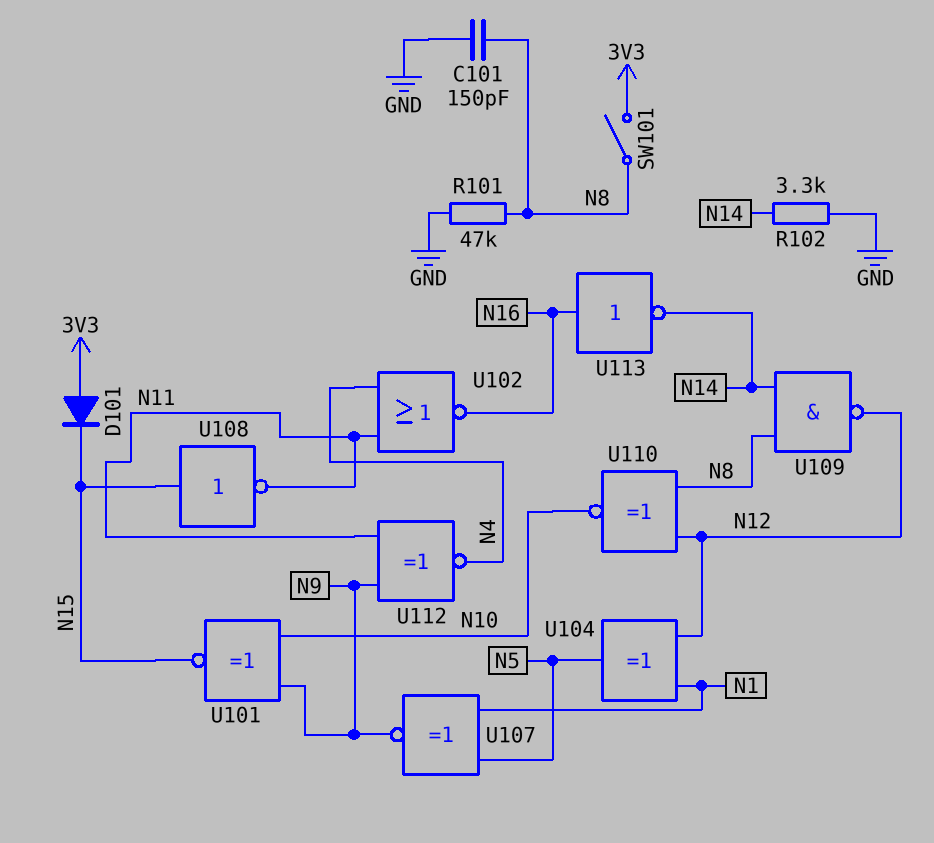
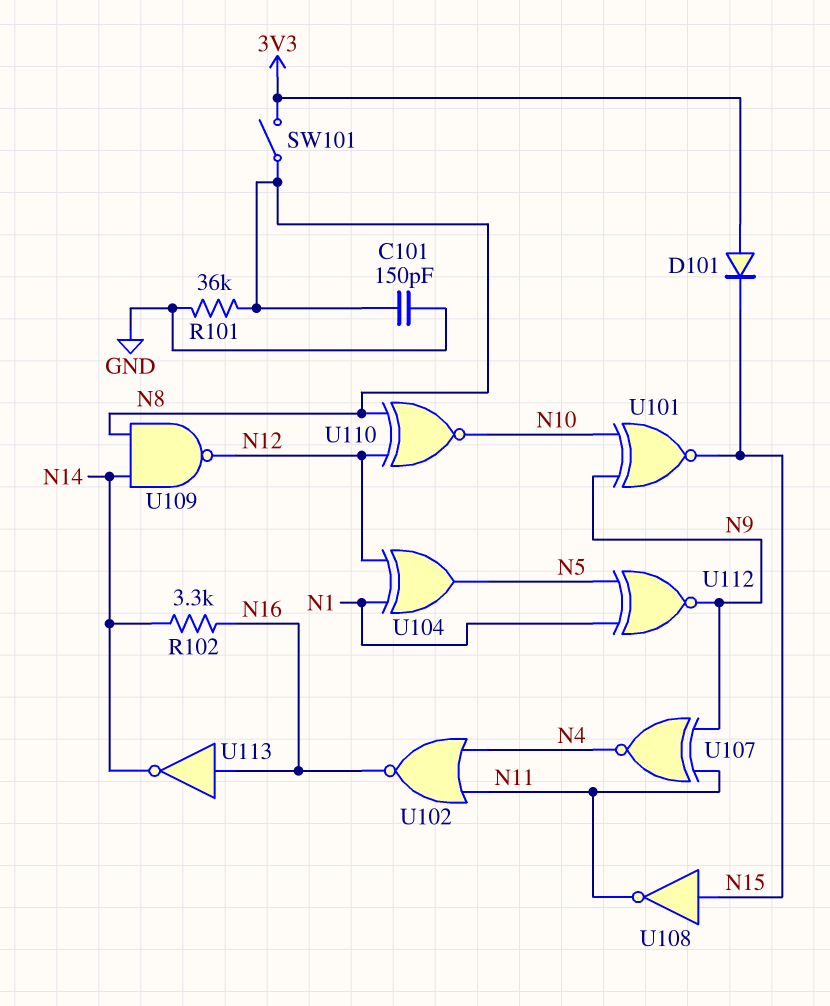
R101: 47k (GND, N8) -> 36k (GND, N8)
R102: 3.3k (GND, N14) -> 3.3k (N14, N16)
U107: XNOR (in N1, in N5, out N9) -> XNOR (in N9, in N11, out N4)
U112: XNOR (in N9, in N11, out N4) -> XNOR (in N1, in N5, out N9)

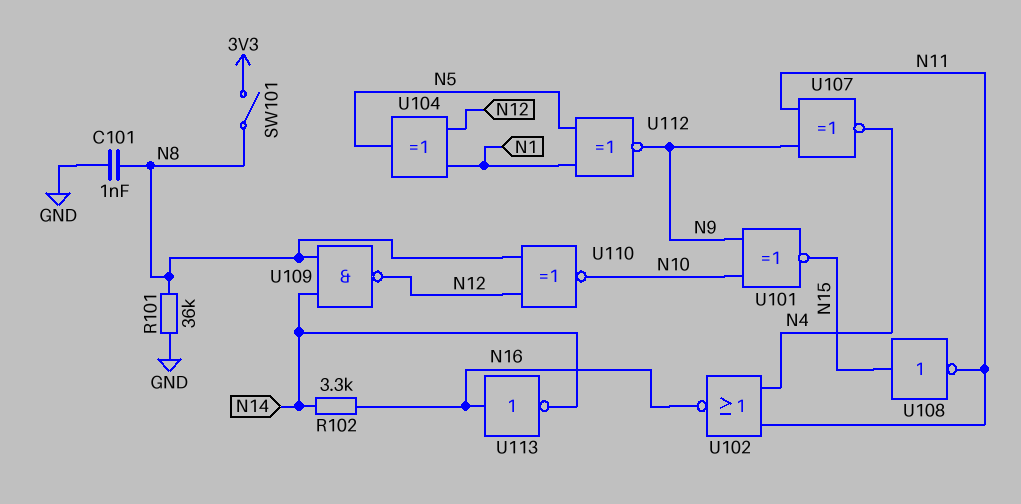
C101: 150pF (GND, N8) -> 1nF (GND, N8)
D101: diode (A 3V3, K N15) -> none

